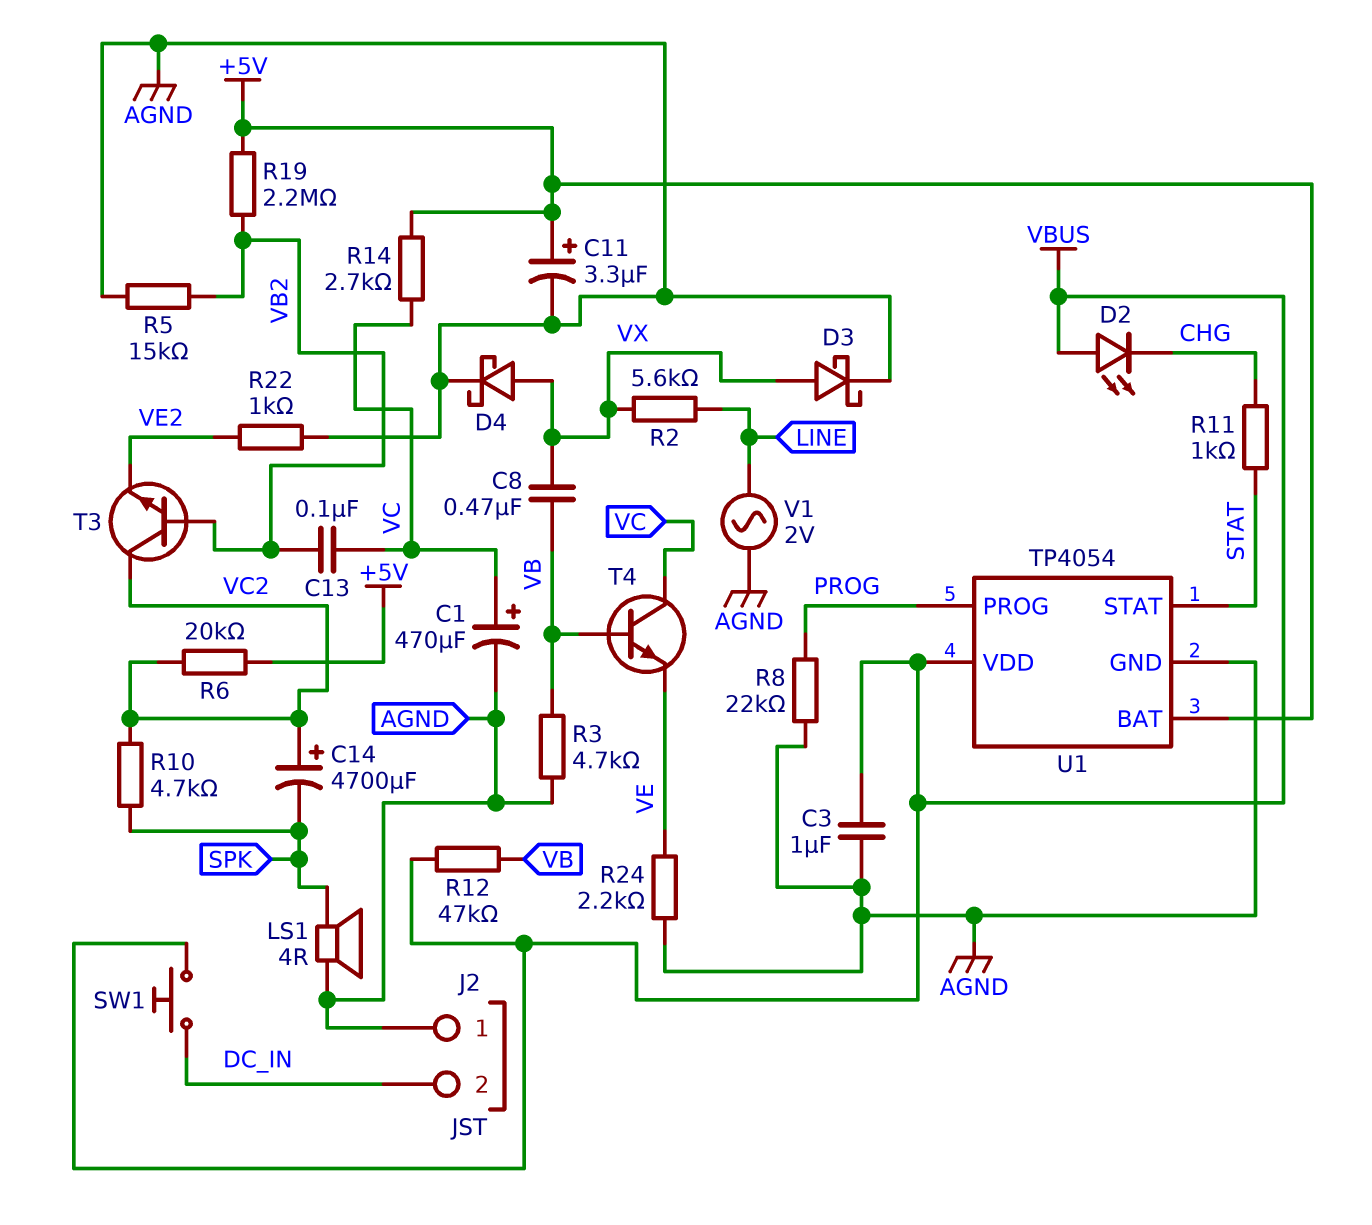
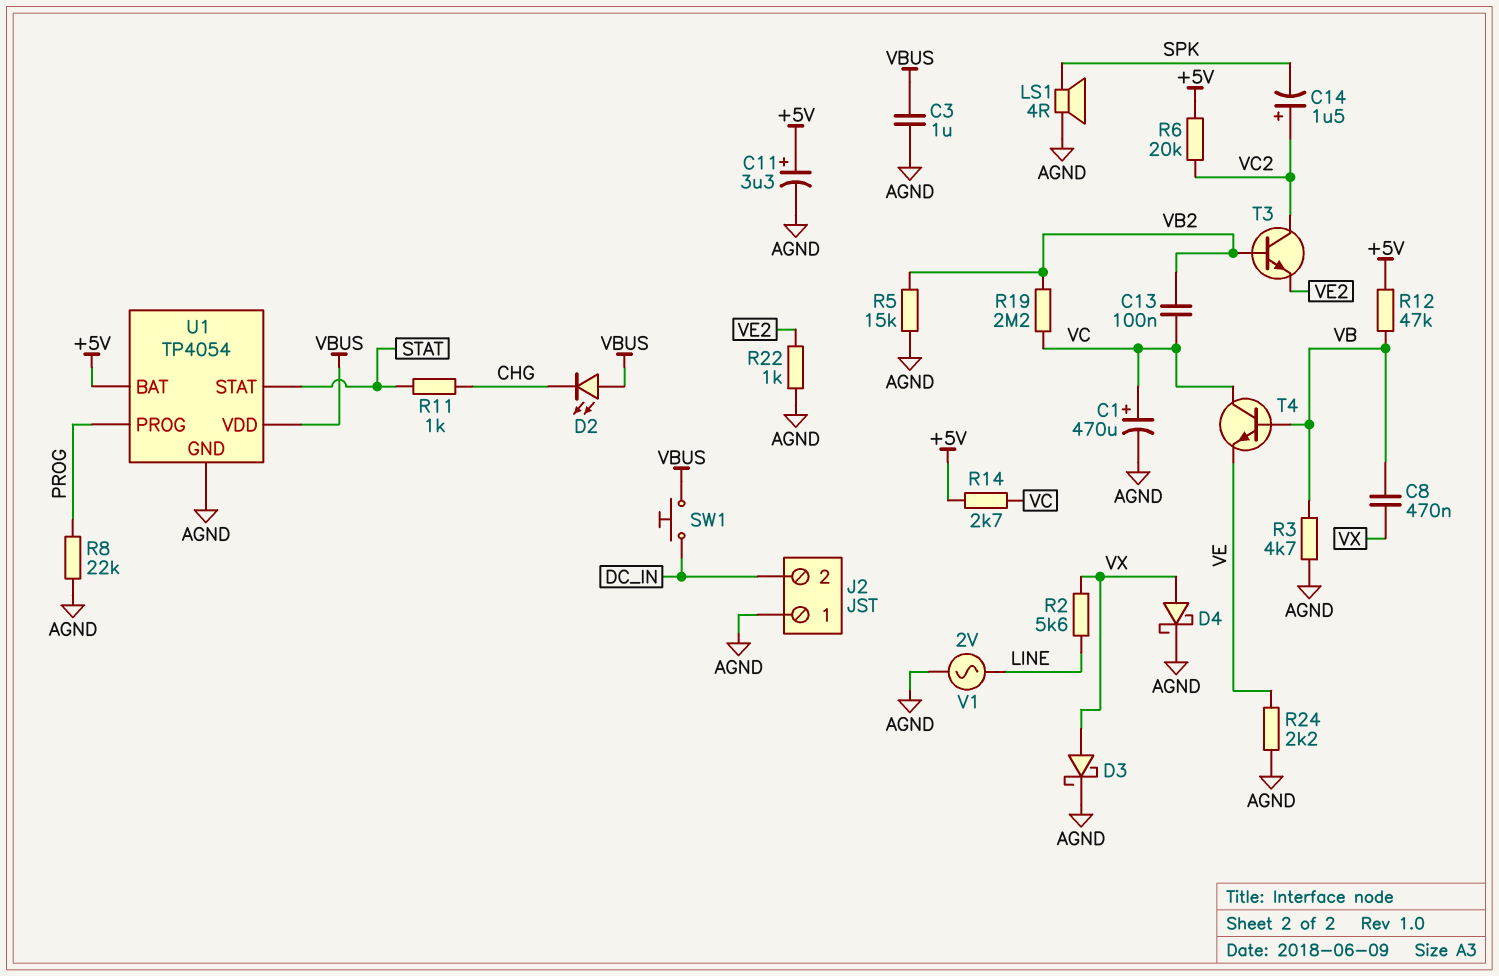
C14: 4700uF (plus VC2, minus SPK) -> 1.5uF (plus VC2, minus SPK)
R10: 4.7k (SPK, VC2) -> none
R12: 47k (VB, VBUS) -> 47k (+5V, VB)
R19: 2.2M (+5V, VB2) -> 2.2M (VB2, VC)

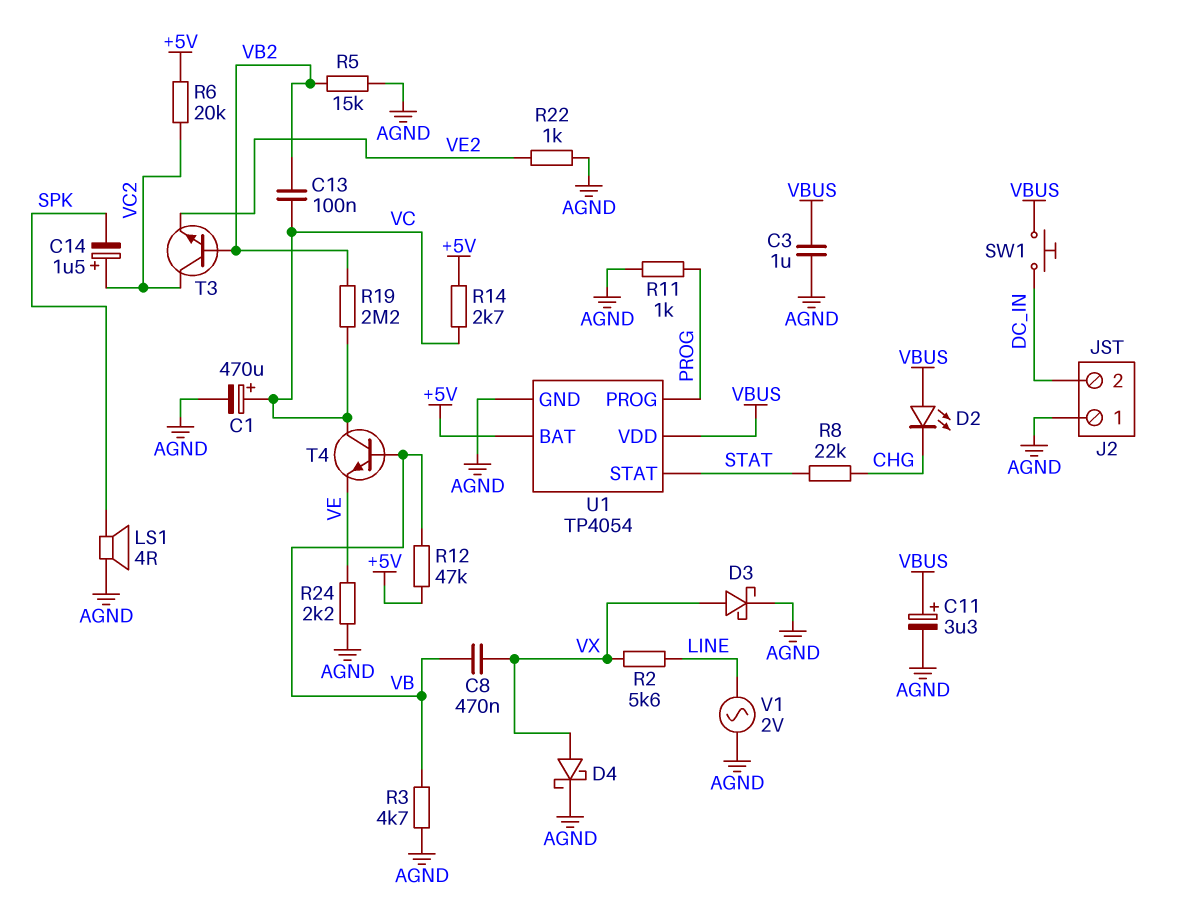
C11: 3.3uF (plus +5V, minus AGND) -> 3.3uF (plus VBUS, minus AGND)
R8: 22k (AGND, PROG) -> 22k (CHG, STAT)
R11: 1k (CHG, STAT) -> 1k (AGND, PROG)

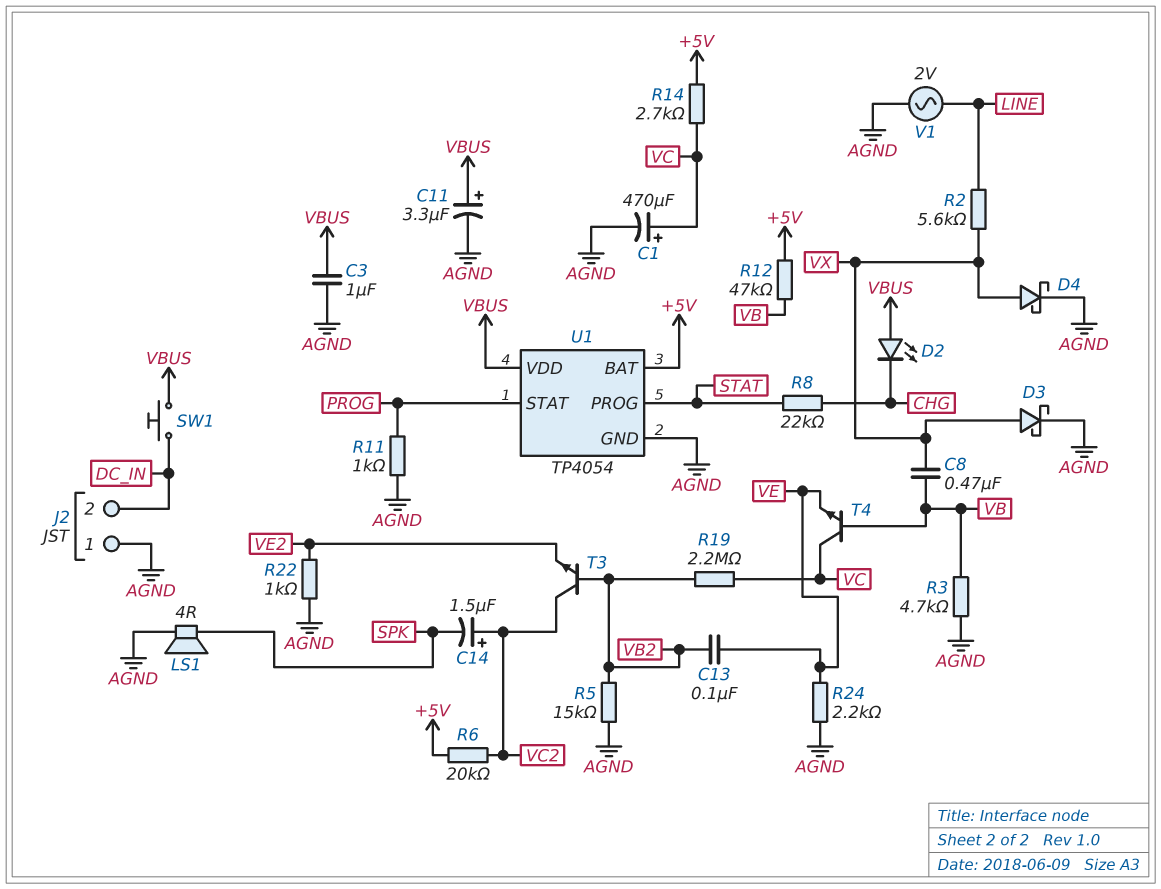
C13: 100nF (VB2, VC) -> 100nF (VB2, VE)
U1 pin PROG: PROG -> STAT
U1 pin STAT: STAT -> PROG

